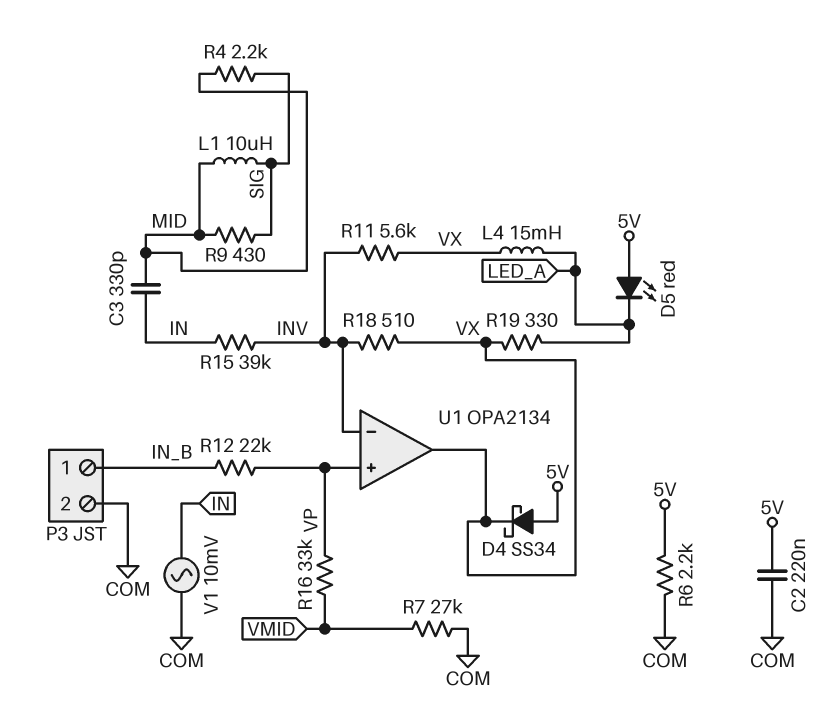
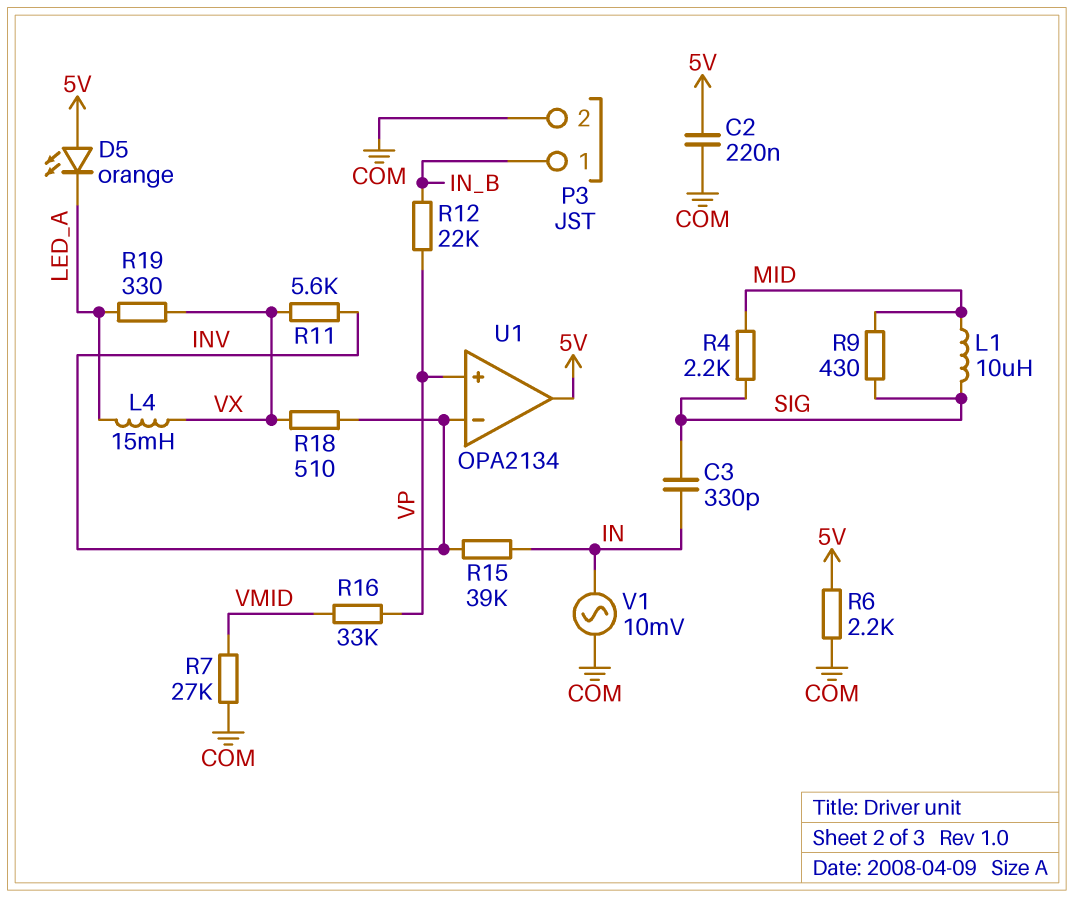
C3: 330pF (IN, MID) -> 330pF (IN, SIG)
D4: schottky SS34 (A 5V, K VX) -> none
D5: LED red (A 5V, K LED_A) -> LED orange (A 5V, K LED_A)
U1 pin out: VX -> 5V

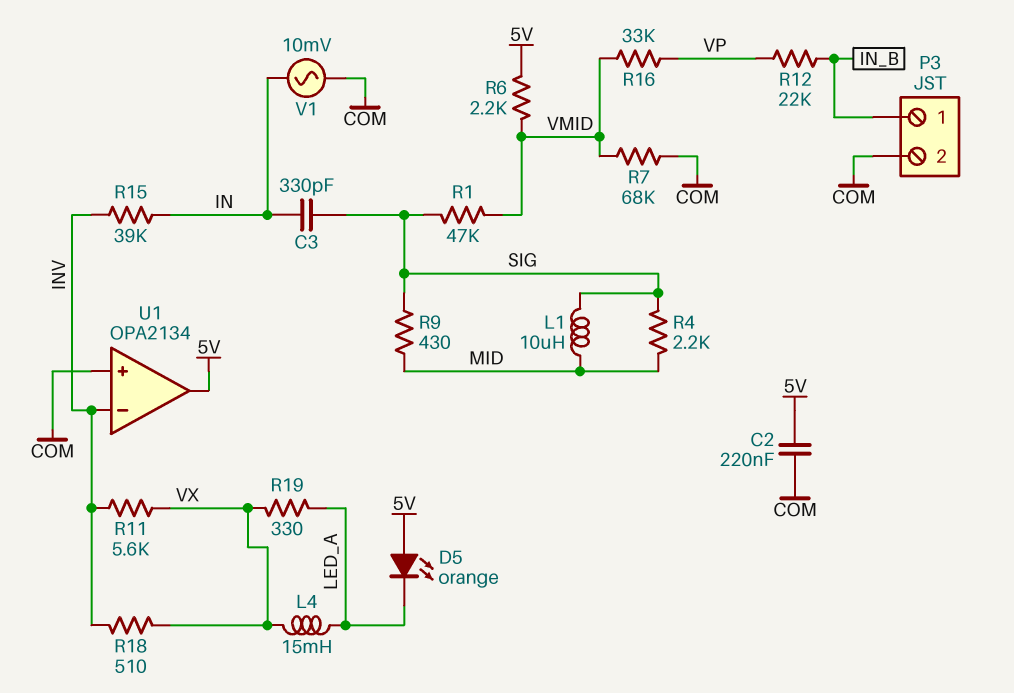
R1: none -> 47k (SIG, VMID)
R6: 2.2k (5V, COM) -> 2.2k (5V, VMID)
R7: 27k (COM, VMID) -> 68k (COM, VMID)
U1 pin in+: VP -> COM

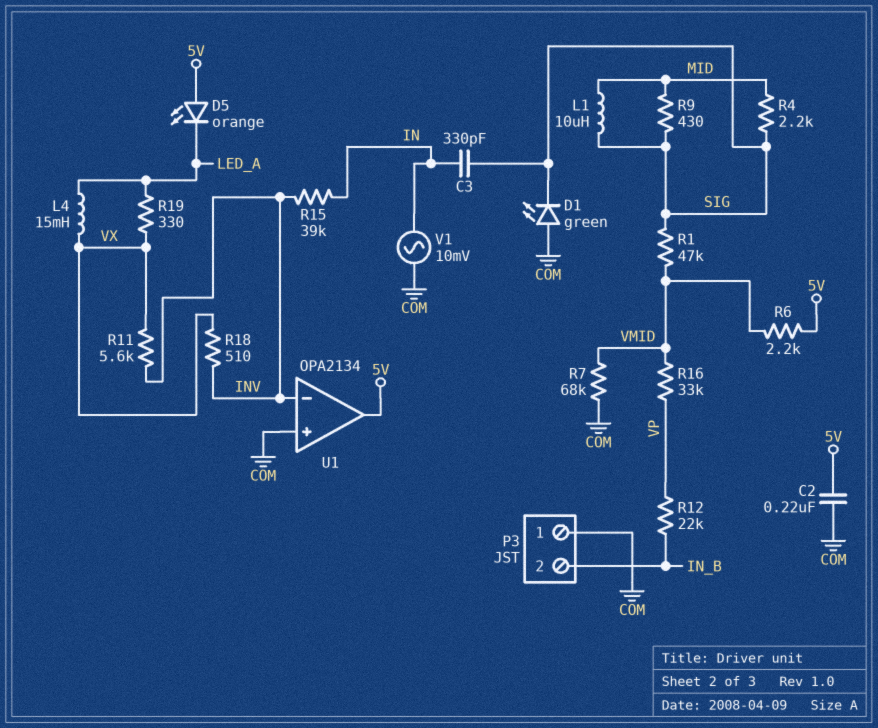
D1: none -> LED green (A COM, K SIG)
P3 pin 1: IN_B -> COM
P3 pin 2: COM -> IN_B

